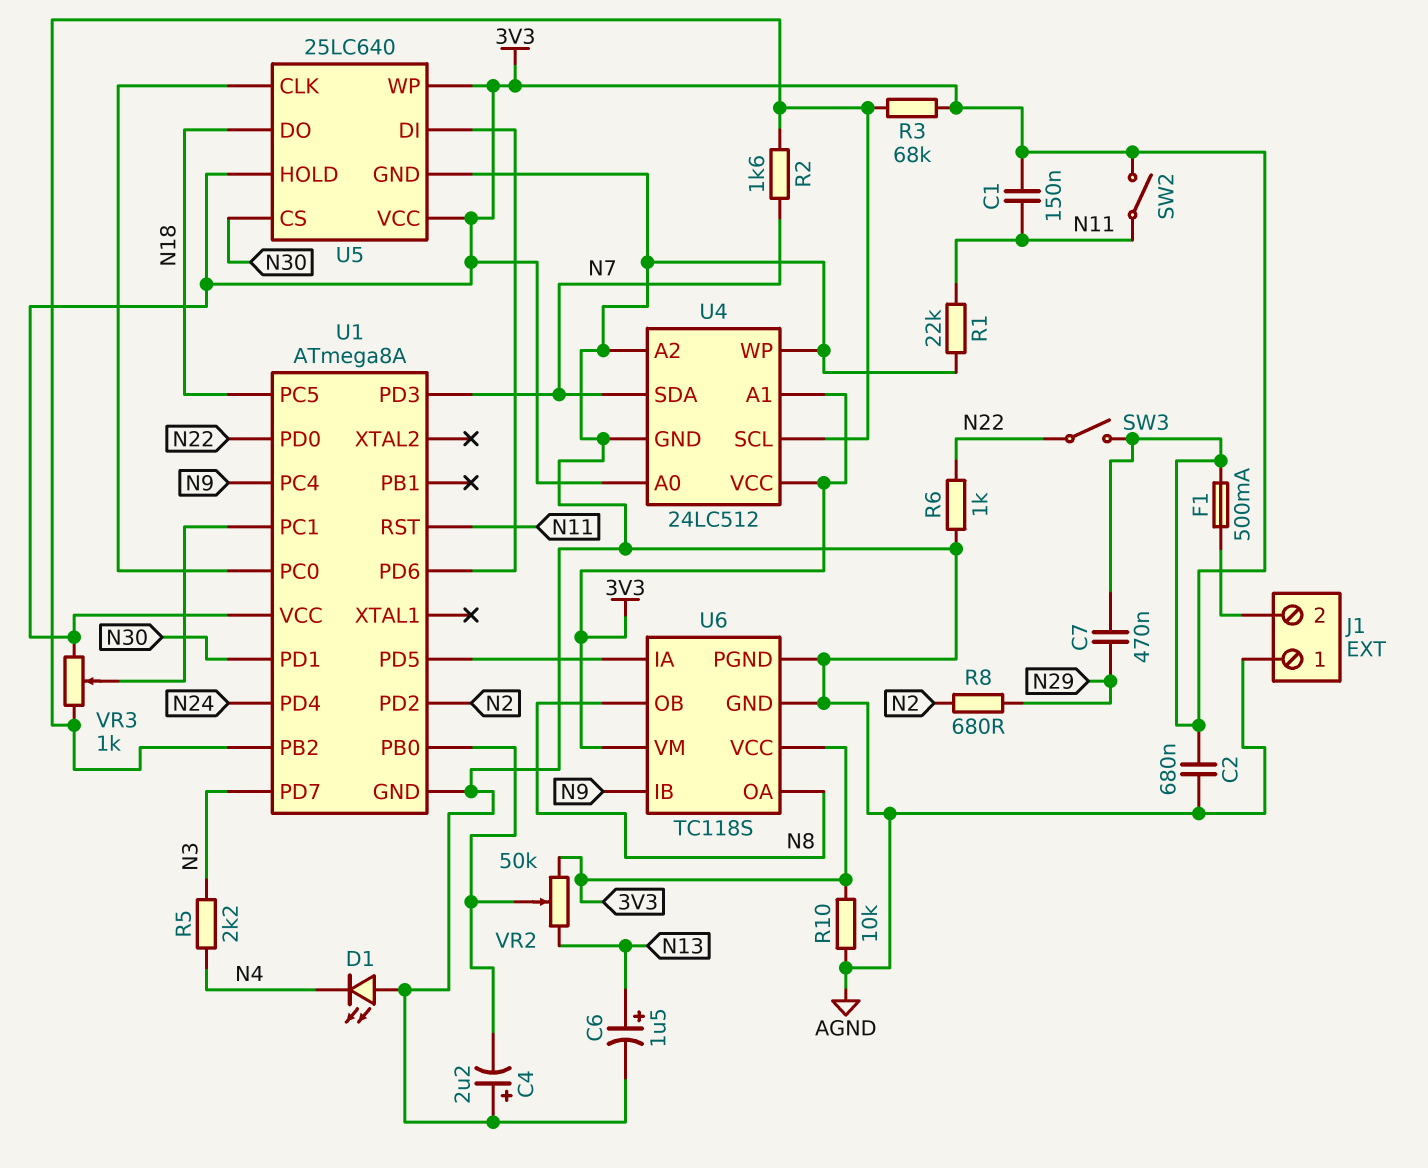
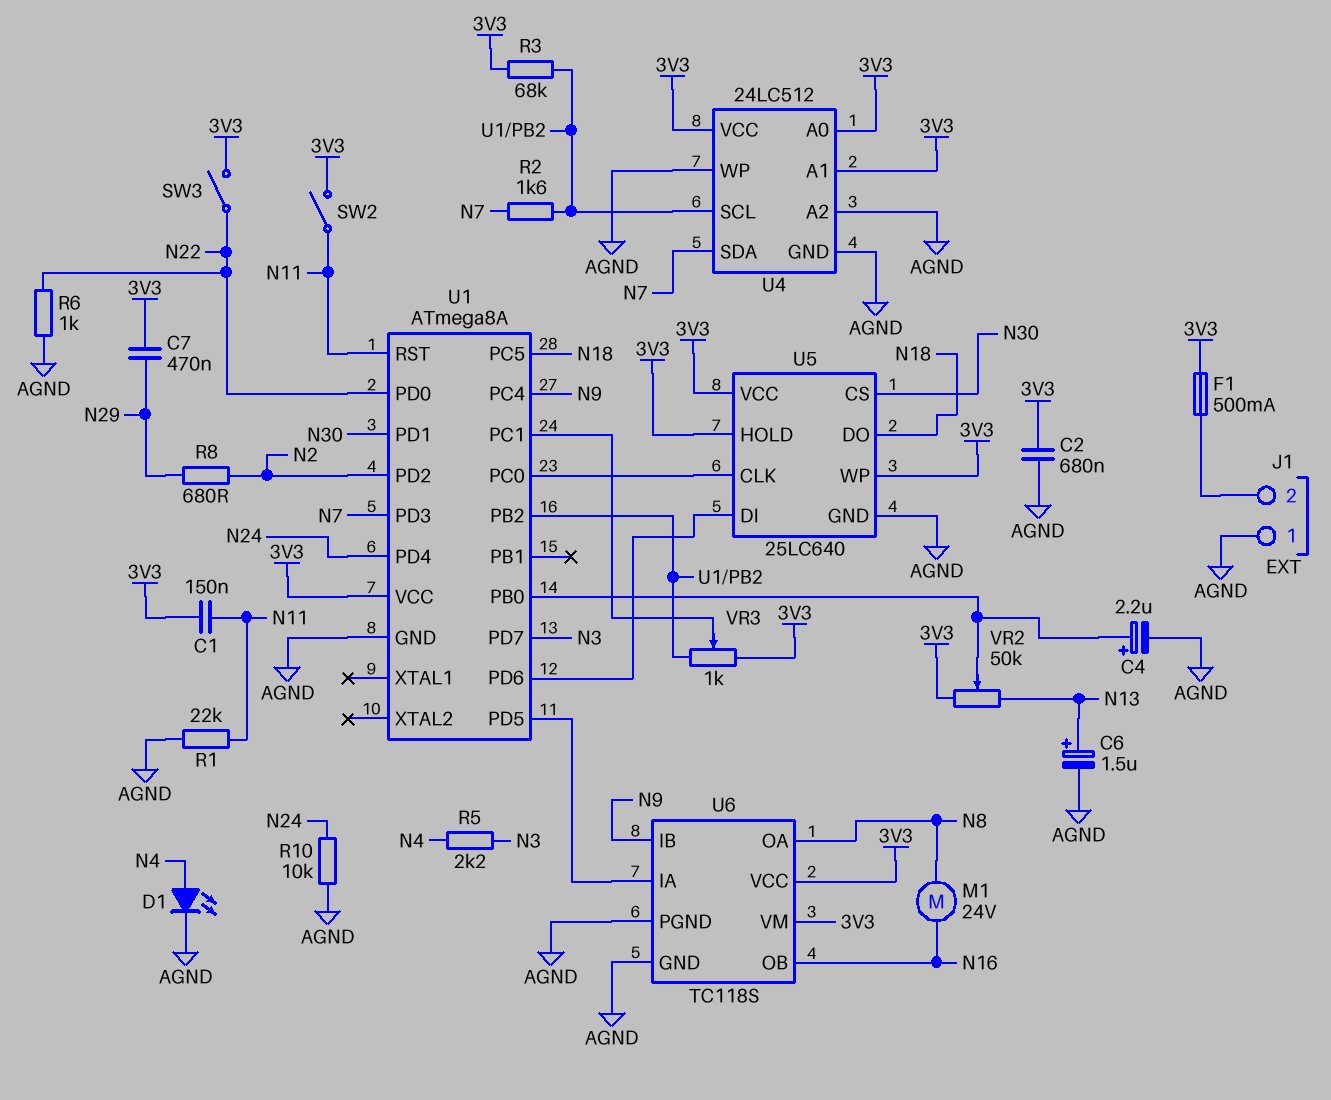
C4: 2.2uF (plus AGND, minus U1/PB0) -> 2.2uF (plus U1/PB0, minus AGND)
D1: LED (A AGND, K N4) -> LED (A N4, K AGND)
M1: none -> motor 24V (N8, N16)
R10: 10k (3V3, AGND) -> 10k (AGND, N24)
U6 pin OB: N8 -> N16

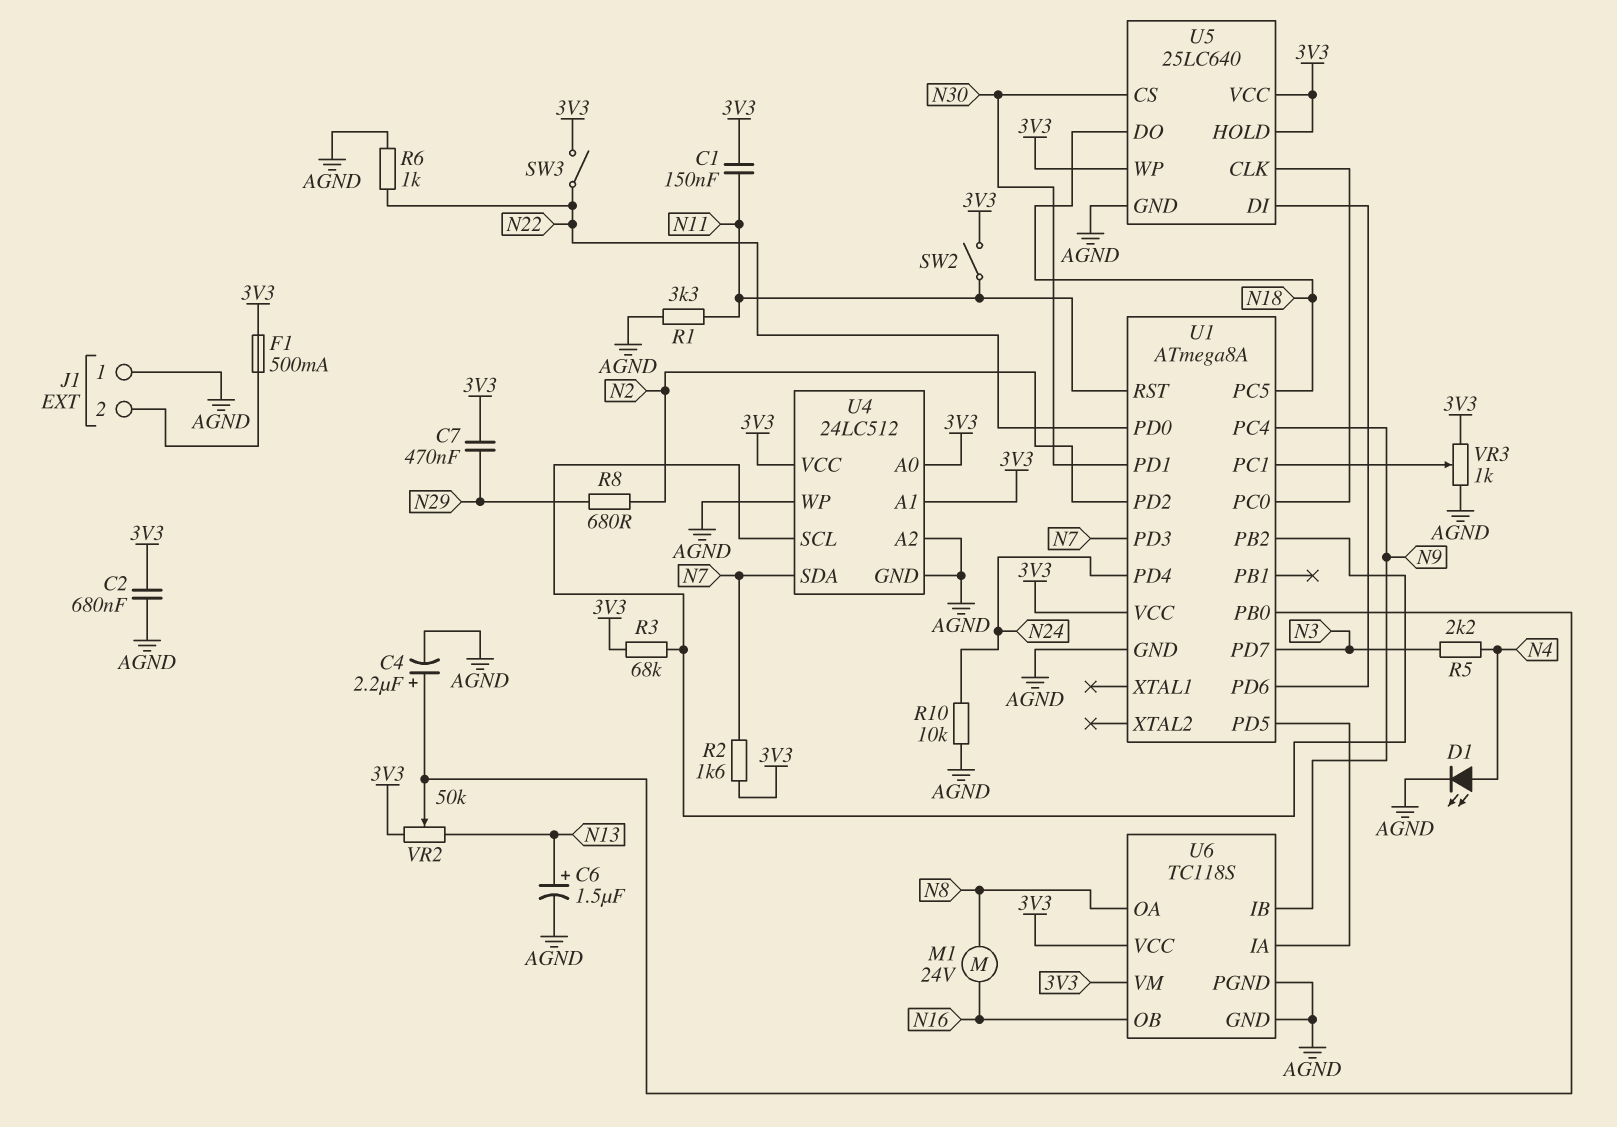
R1: 22k (AGND, N11) -> 3.3k (AGND, N11)
R2: 1.6k (N7, U1/PB2) -> 1.6k (3V3, N7)
VR3: 1k (3V3, U1/PB2, wiper U1/PC1) -> 1k (3V3, AGND, wiper U1/PC1)

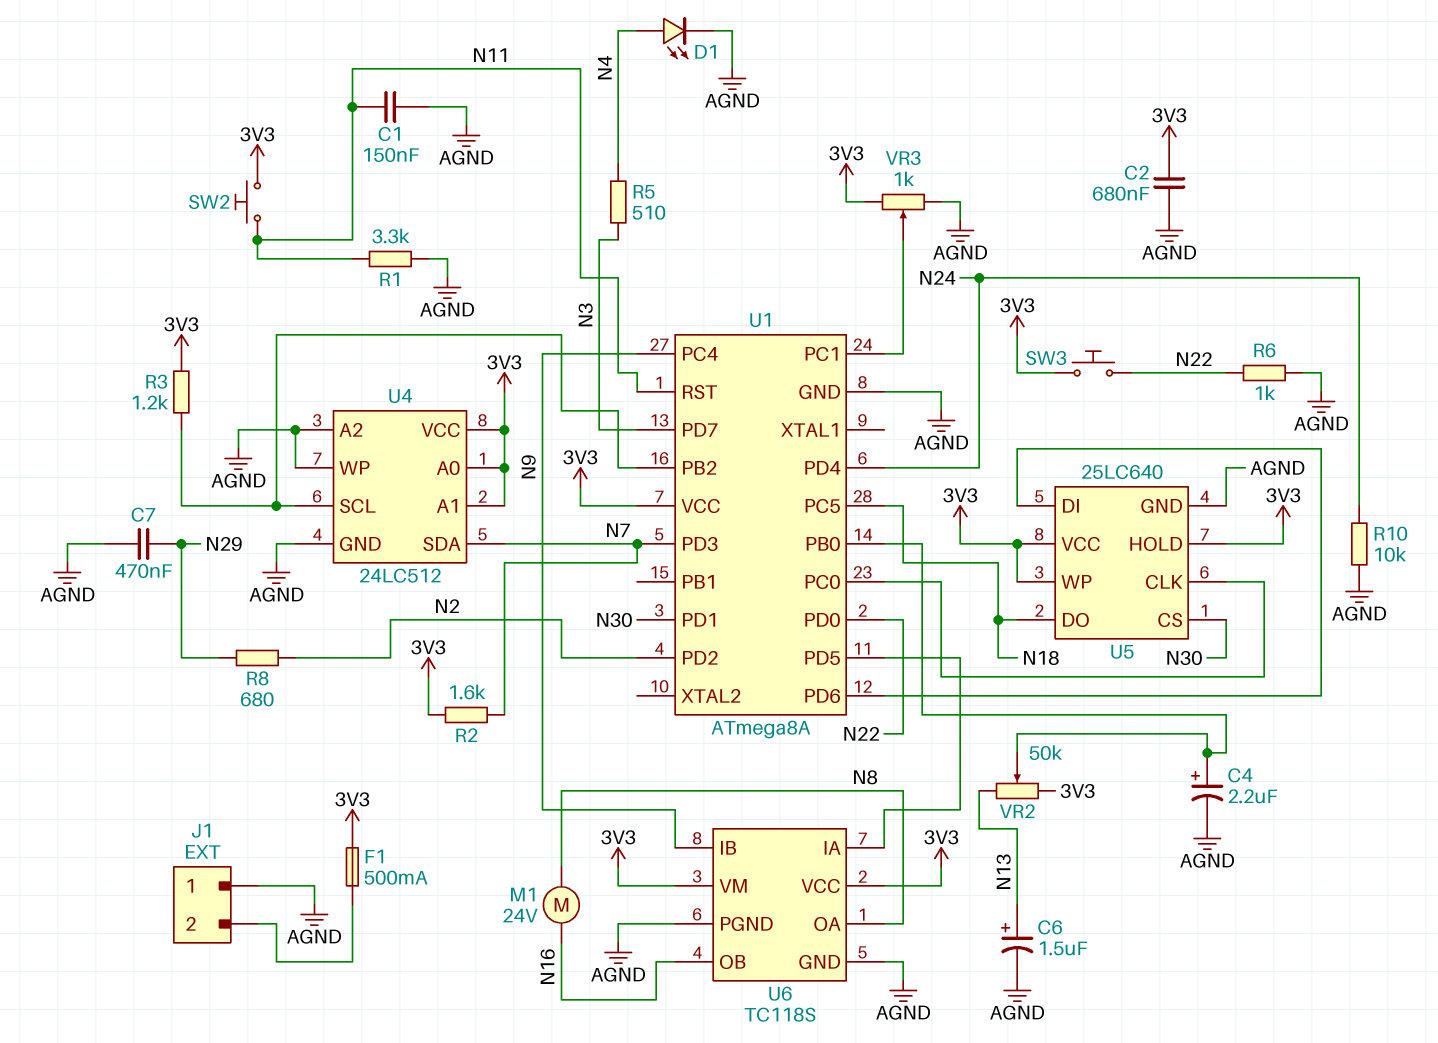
C1: 150nF (3V3, N11) -> 150nF (AGND, N11)
C7: 470nF (3V3, N29) -> 470nF (AGND, N29)
R3: 68k (3V3, U1/PB2) -> 1.2k (3V3, U1/PB2)
R5: 2.2k (N3, N4) -> 510 (N3, N4)
SW2: switch (3V3, N11) -> button (3V3, N11)
SW3: switch (3V3, N22) -> button (3V3, N22)

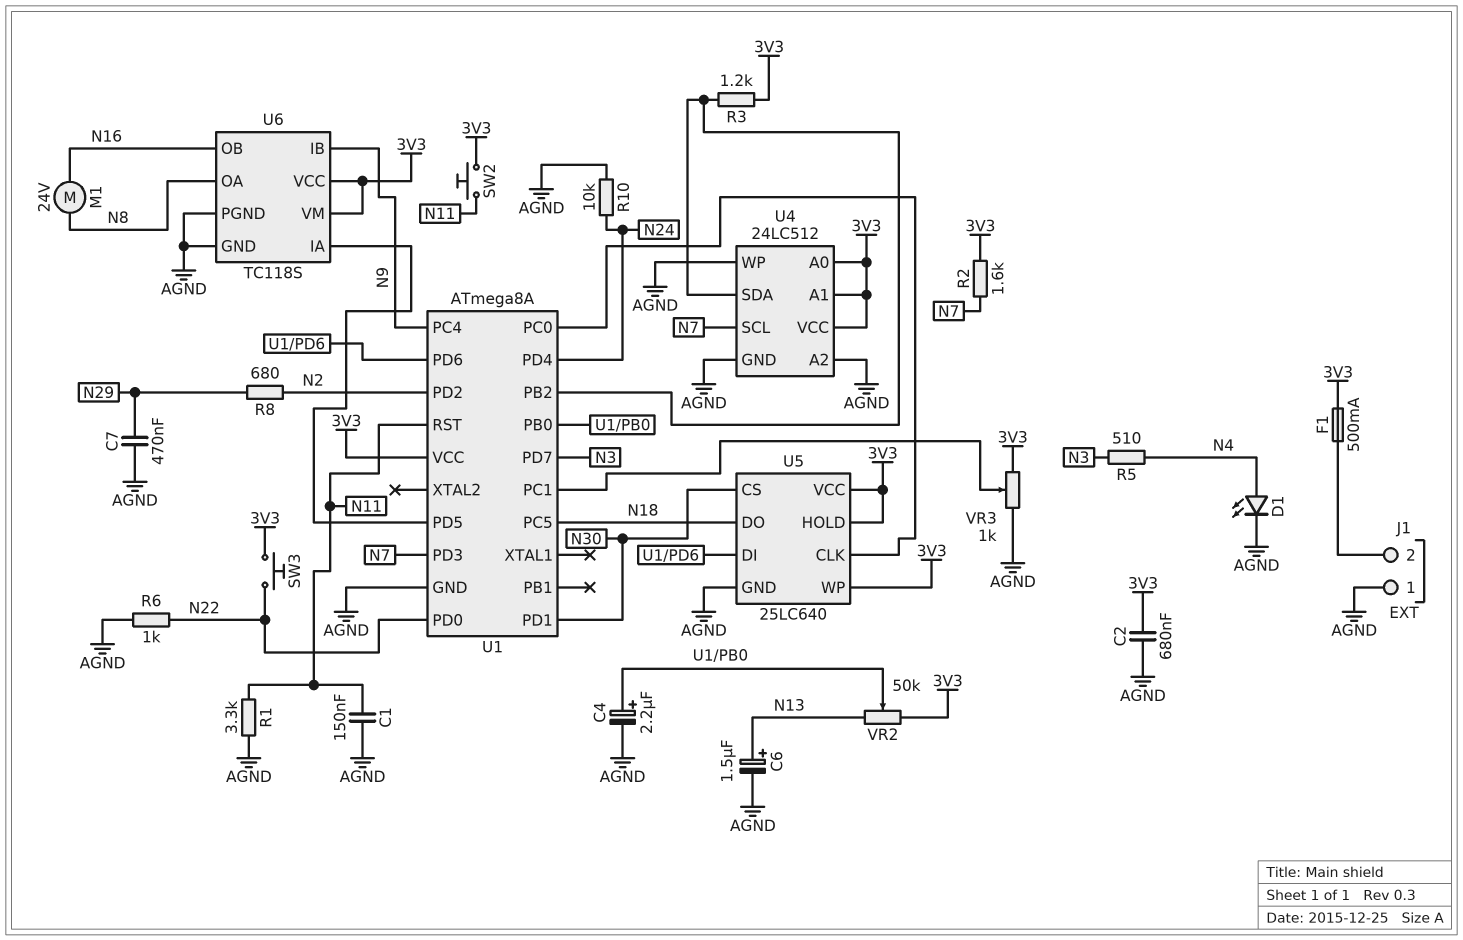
U4 pin SCL: U1/PB2 -> N7
U4 pin SDA: N7 -> U1/PB2

